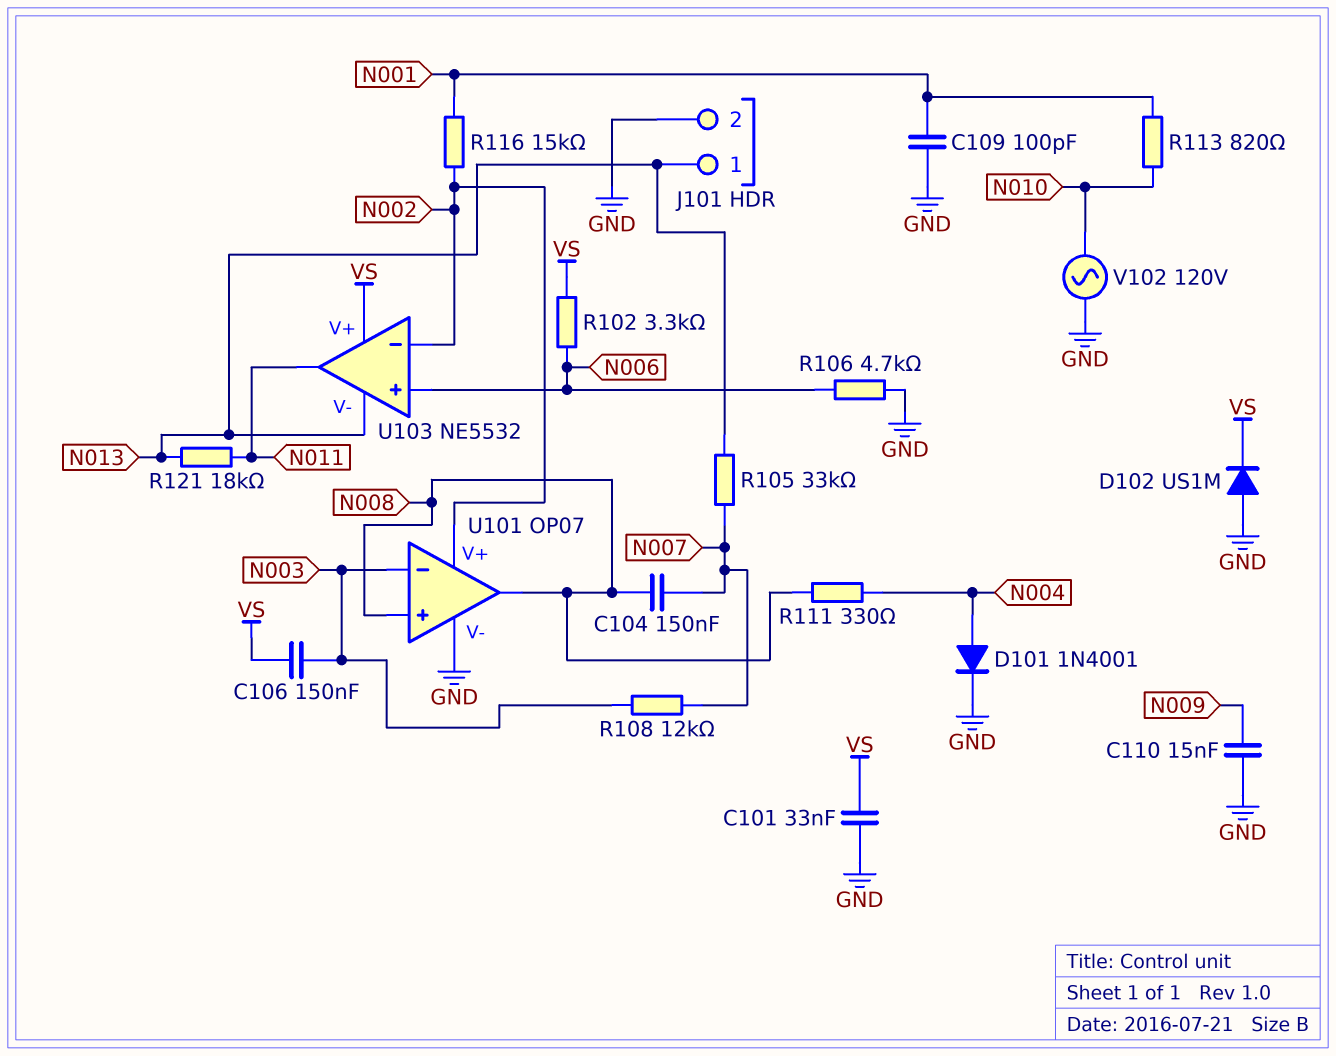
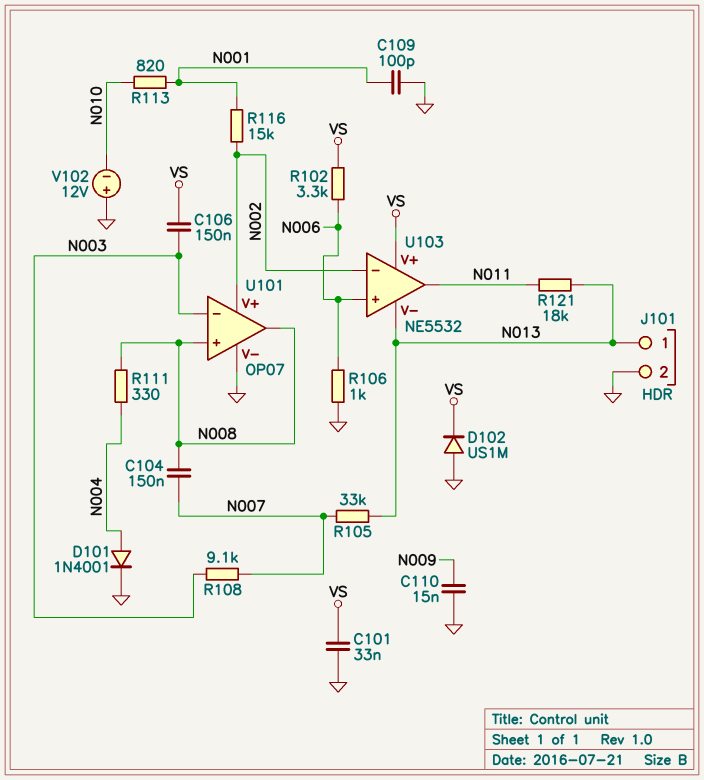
R106: 4.7k (GND, N006) -> 1k (GND, N006)
R108: 12k (N003, N007) -> 9.1k (N003, N007)
V102: AC 120V (GND, N010) -> 12V (plus GND, minus N010)

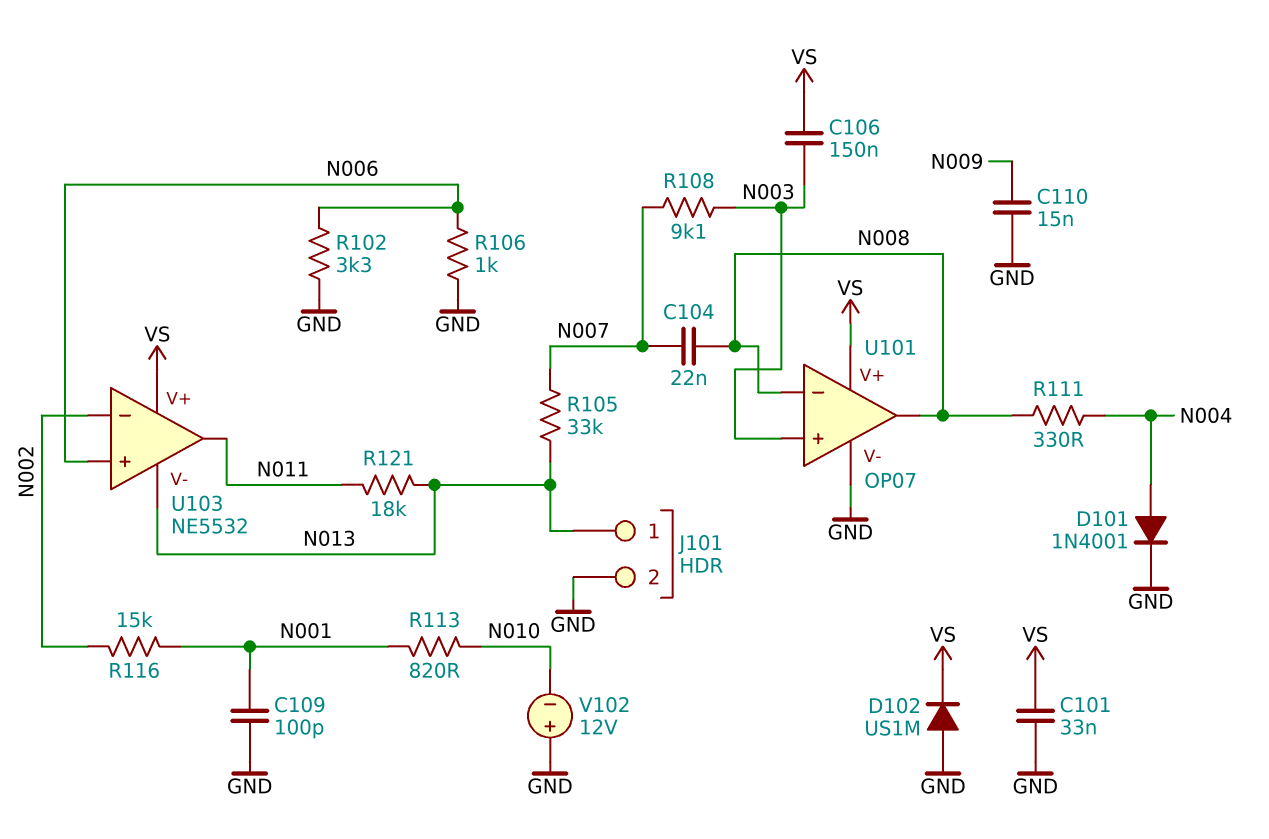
C104: 150nF (N007, N008) -> 22nF (N007, N008)
R102: 3.3k (N006, VS) -> 3.3k (GND, N006)
U101 pin V+: N002 -> VS
U101 pin in+: N008 -> N003
U101 pin in-: N003 -> N008

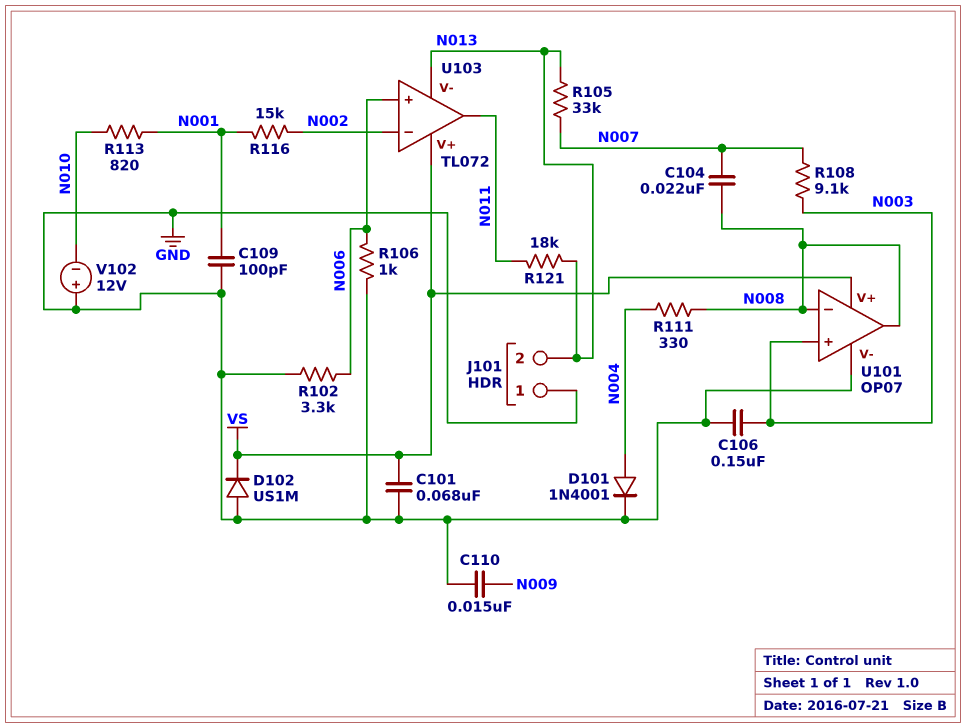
C101: 33nF (GND, VS) -> 68nF (GND, VS)
C106: 150nF (N003, VS) -> 150nF (GND, N003)
J101 pin 1: N013 -> GND
J101 pin 2: GND -> N013
U103: NE5532 -> TL072

